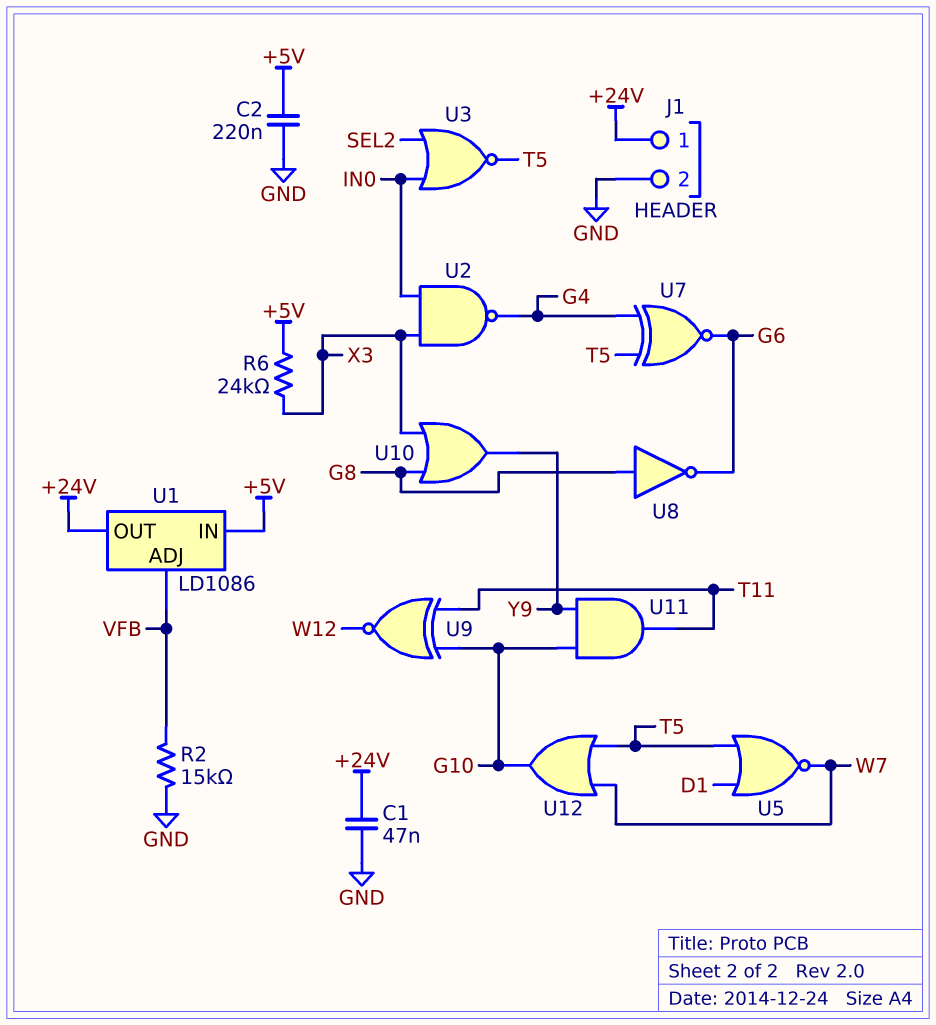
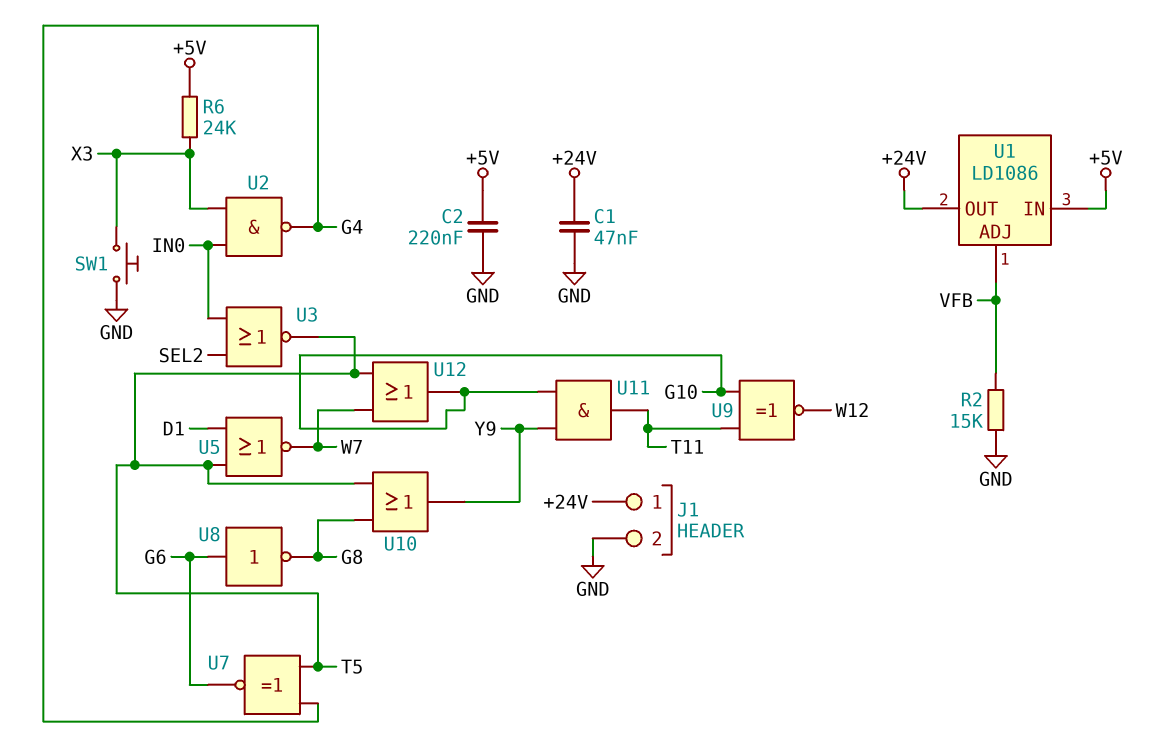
SW1: none -> button (GND, X3)
U8: NOT (in G8, out G6) -> NOT (in G6, out G8)
U10: OR (in G8, in X3, out Y9) -> OR (in G8, in T5, out Y9)

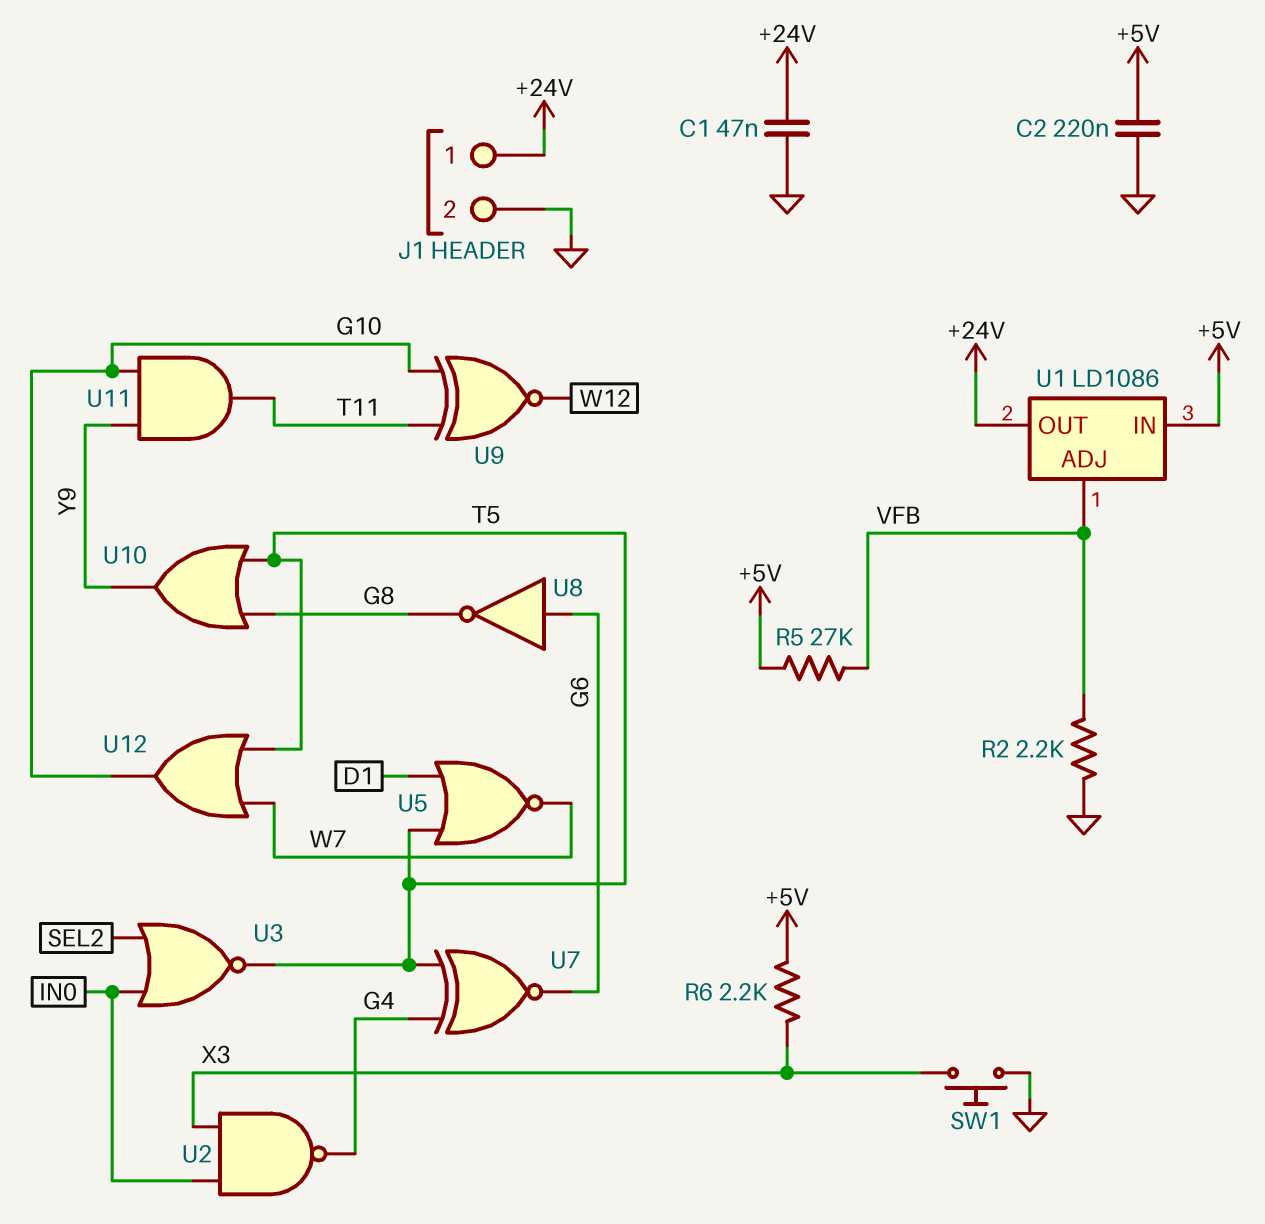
R2: 15k (GND, VFB) -> 2.2k (GND, VFB)
R5: none -> 27k (+5V, VFB)
R6: 24k (+5V, X3) -> 2.2k (+5V, X3)

